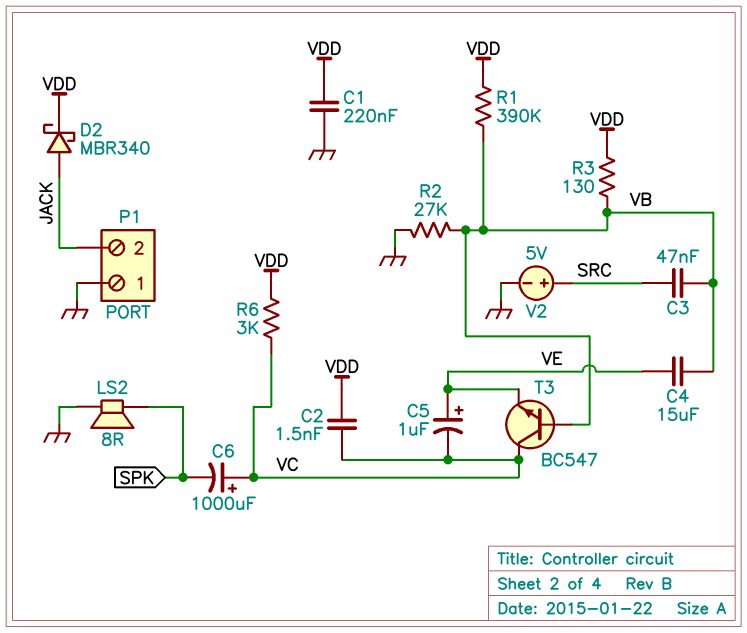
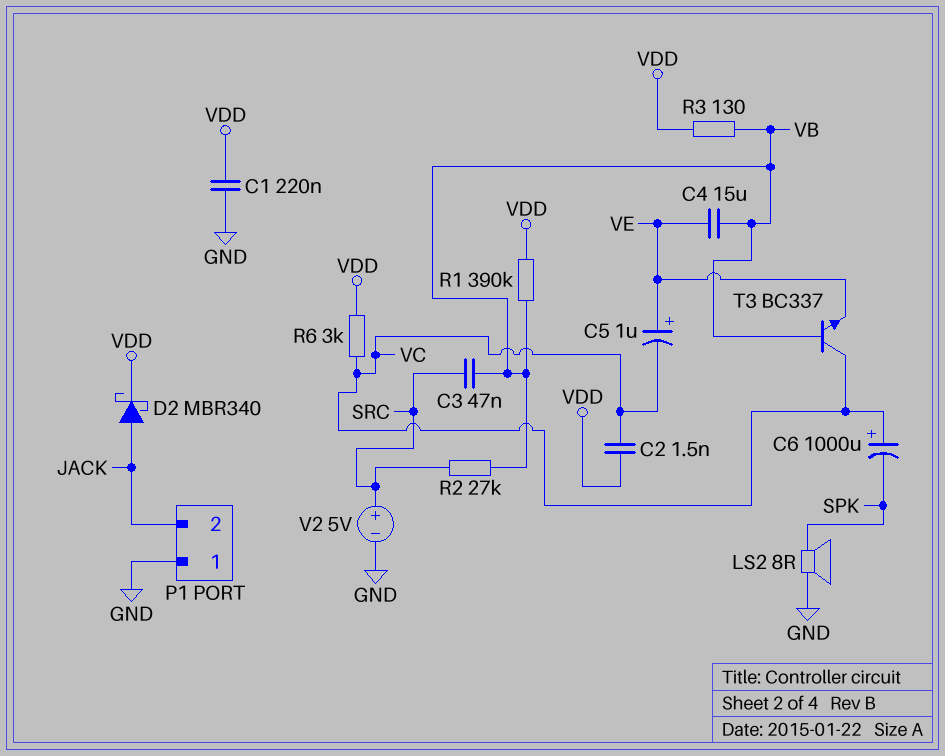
R2: 27k (GND, VB) -> 27k (SRC, VB)
T3: NPN BC547 (B VB, C VC, E VE) -> NPN BC337 (B VB, C VC, E VE)

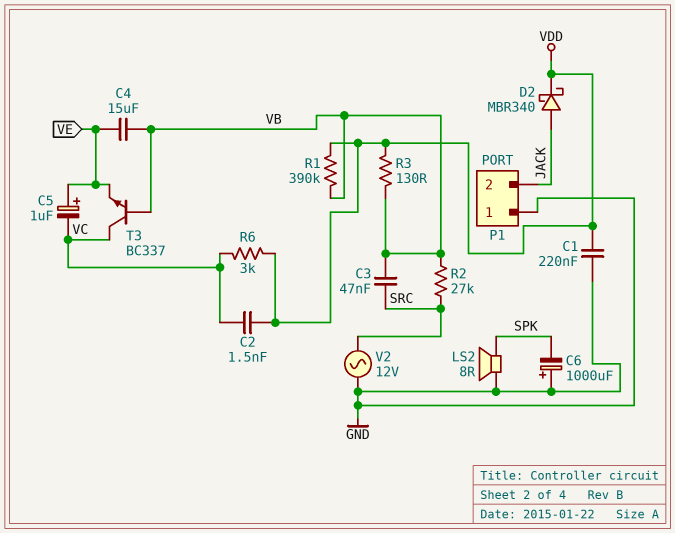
C6: 1000uF (plus VC, minus SPK) -> 1000uF (plus GND, minus SPK)
V2: 5V (plus SRC, minus GND) -> AC 12V (GND, SRC)

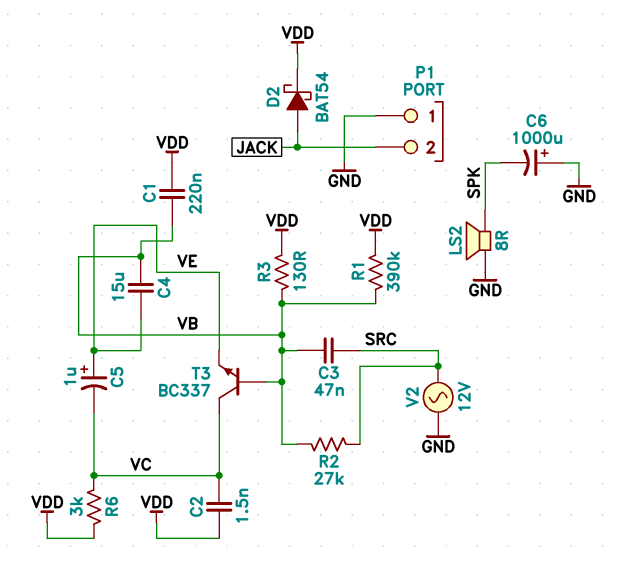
C1: 220nF (GND, VDD) -> 220nF (VB, VDD)
D2: schottky MBR340 (A JACK, K VDD) -> schottky BAT54 (A JACK, K VDD)

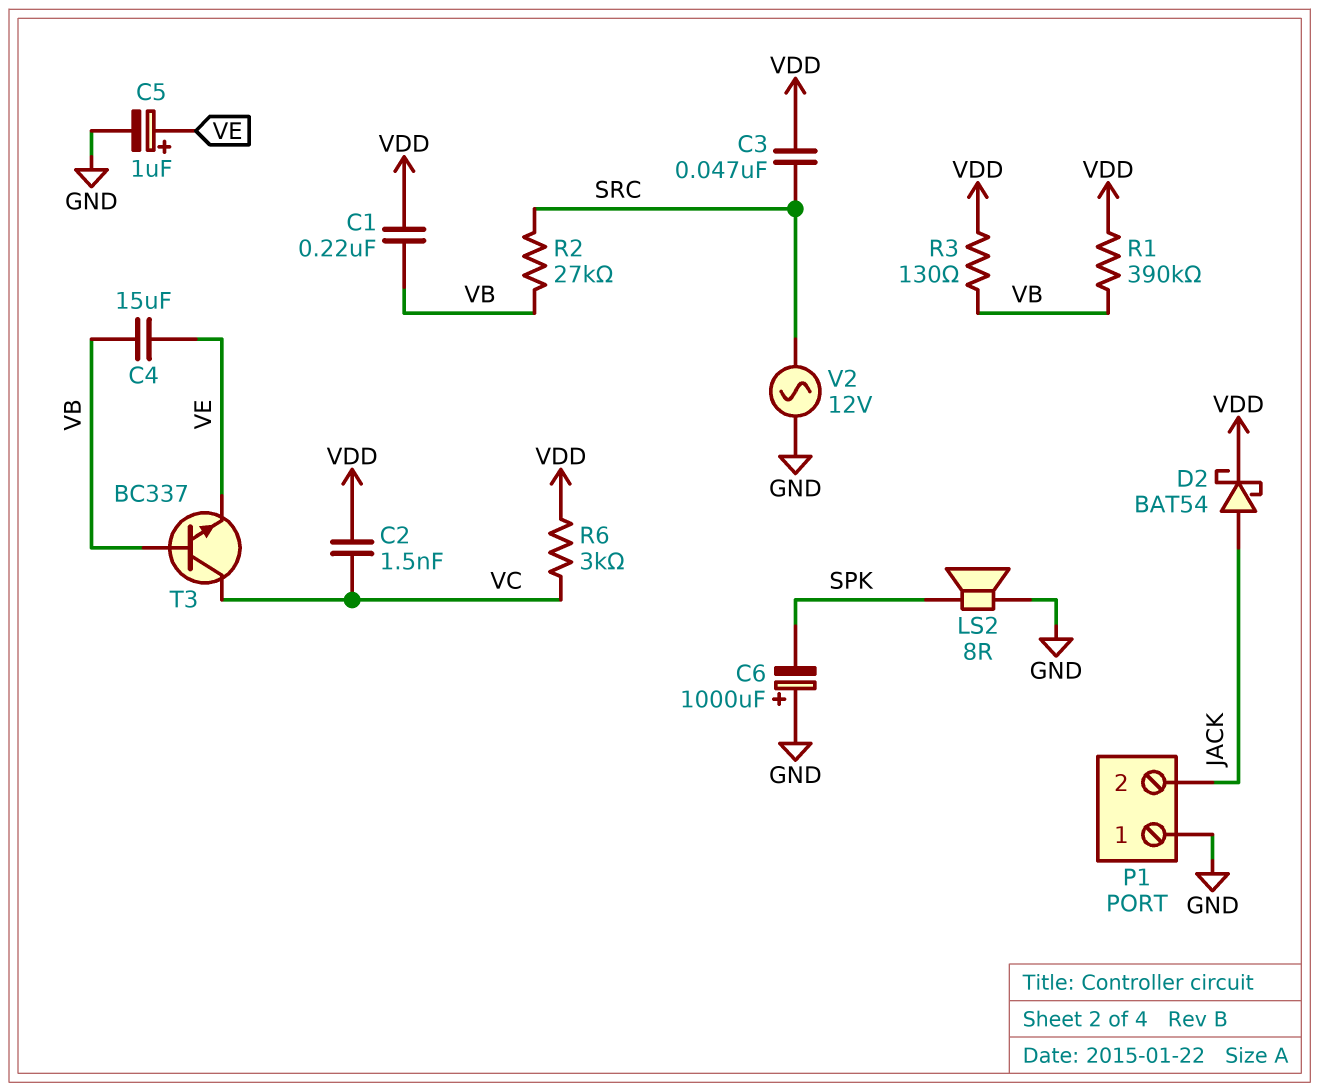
C3: 47nF (SRC, VB) -> 47nF (SRC, VDD)
C5: 1uF (plus VE, minus VC) -> 1uF (plus VE, minus GND)

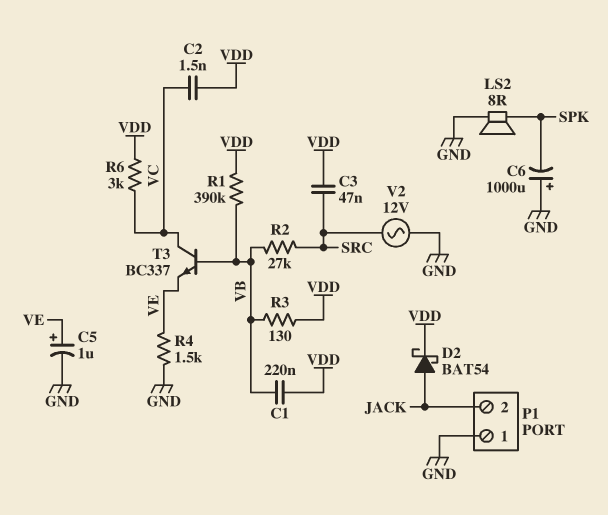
C4: 15uF (VB, VE) -> none
R4: none -> 1.5k (GND, VE)

